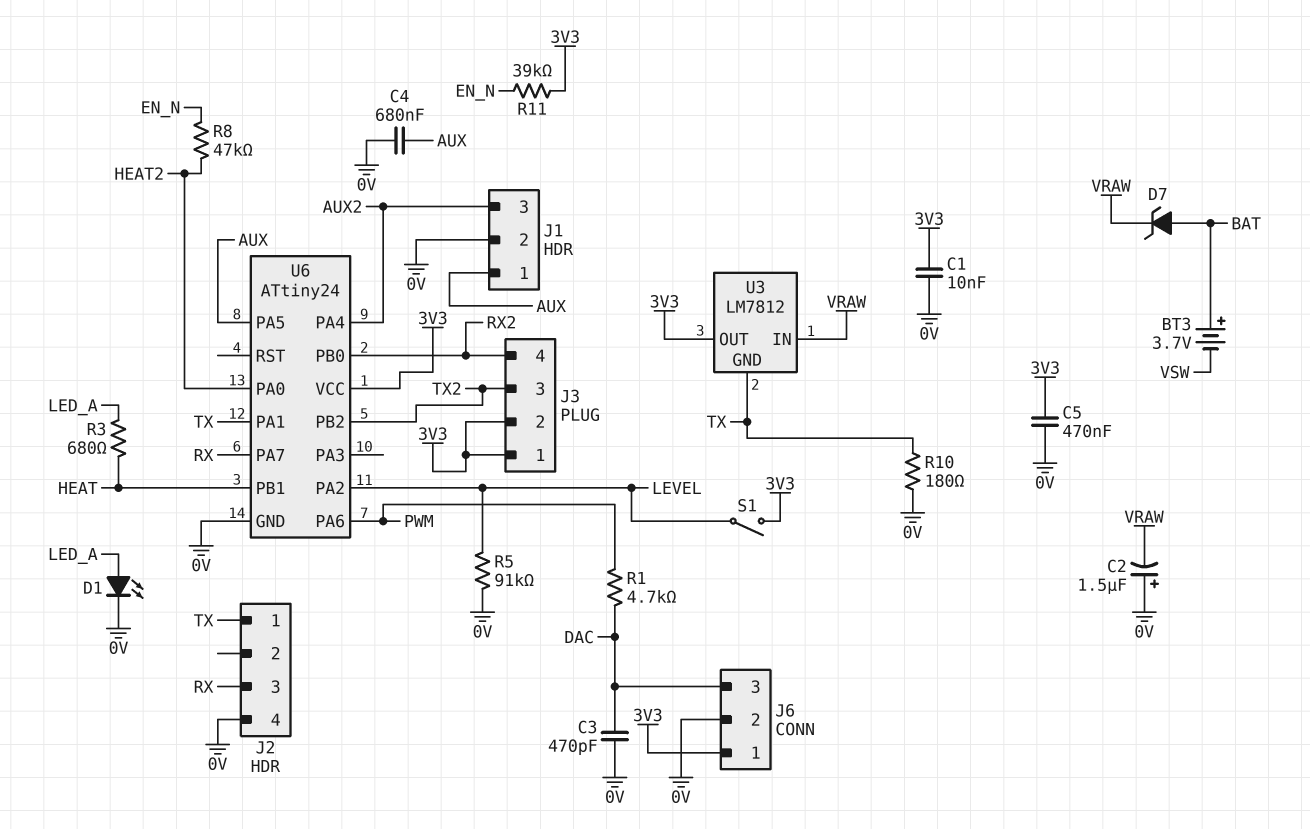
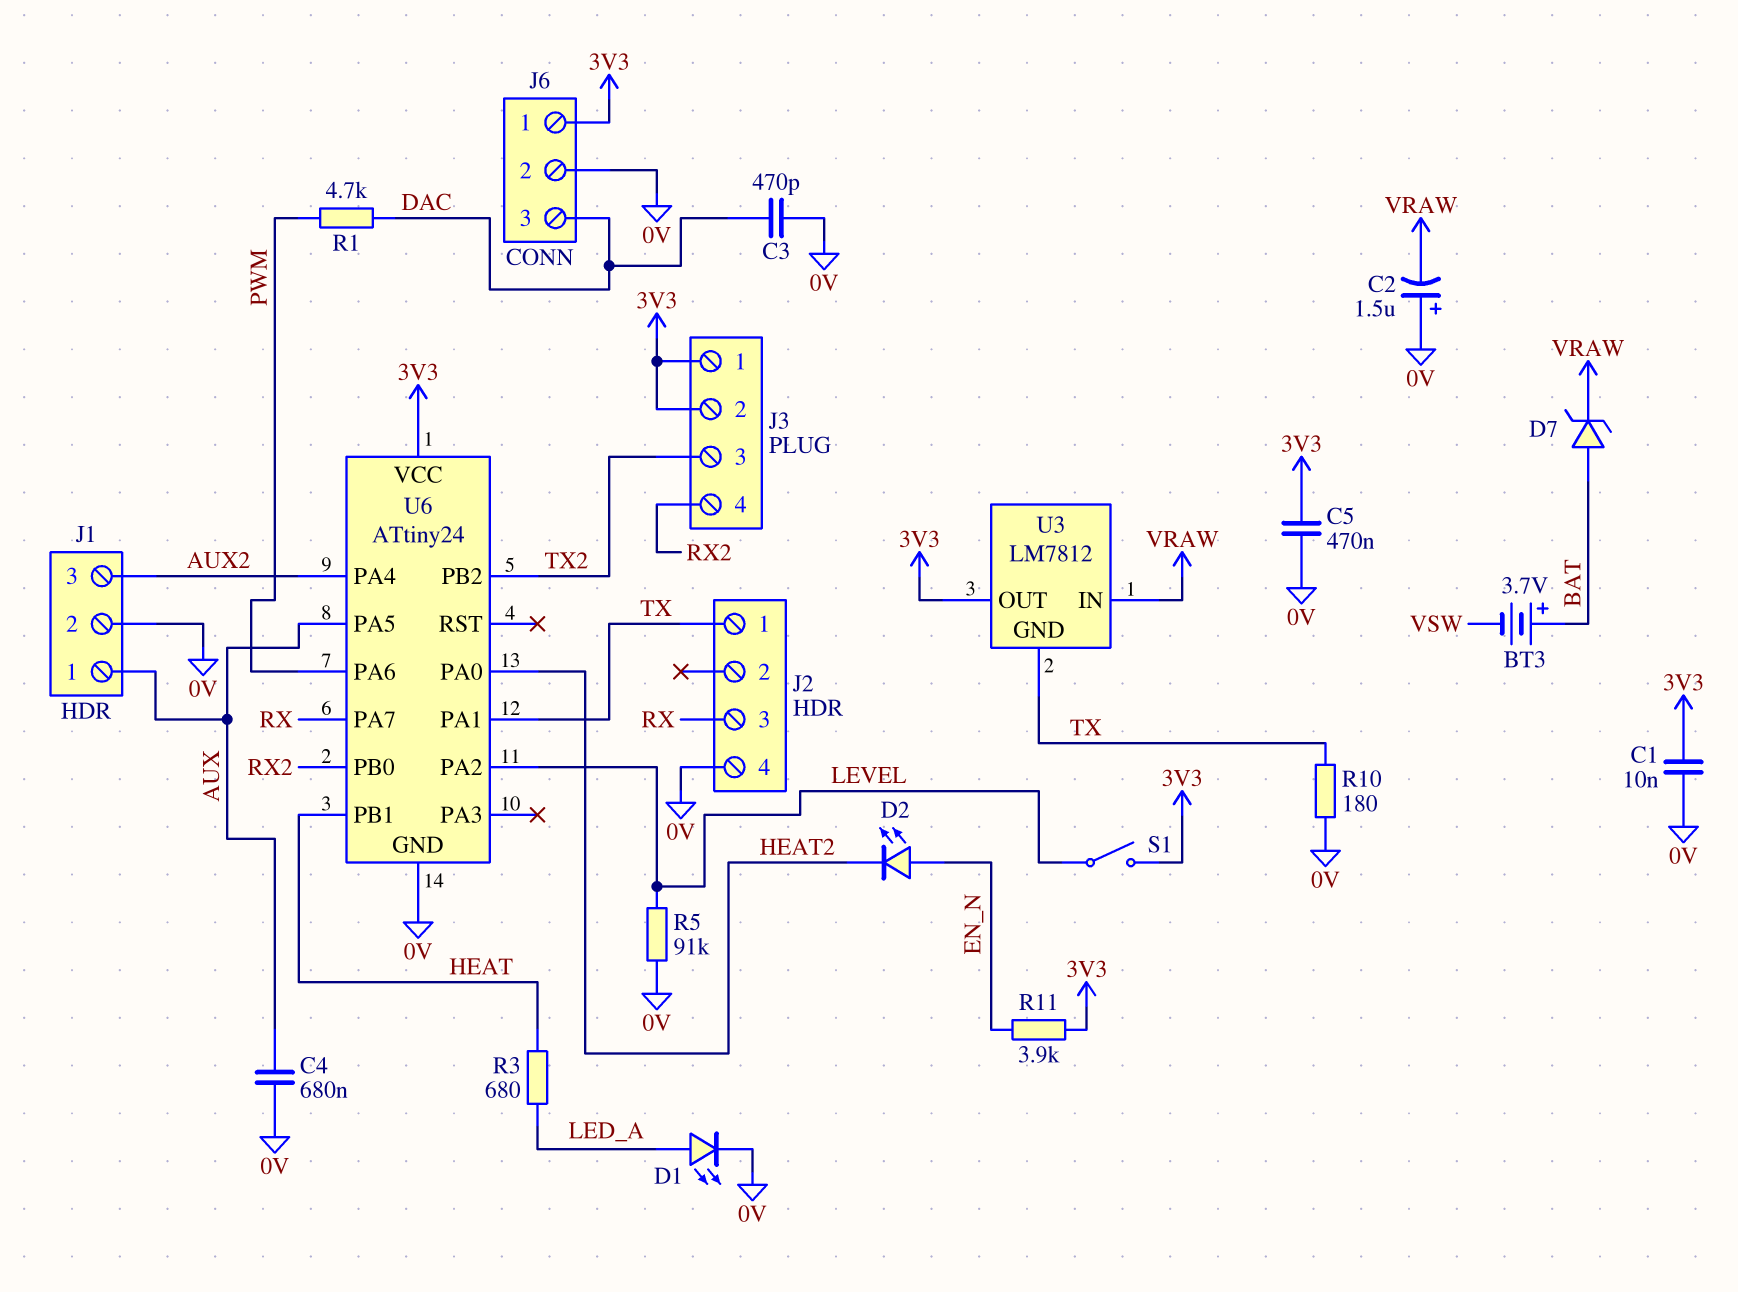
D2: none -> LED (A EN_N, K HEAT2)
R8: 47k (EN_N, HEAT2) -> none
R11: 39k (3V3, EN_N) -> 3.9k (3V3, EN_N)

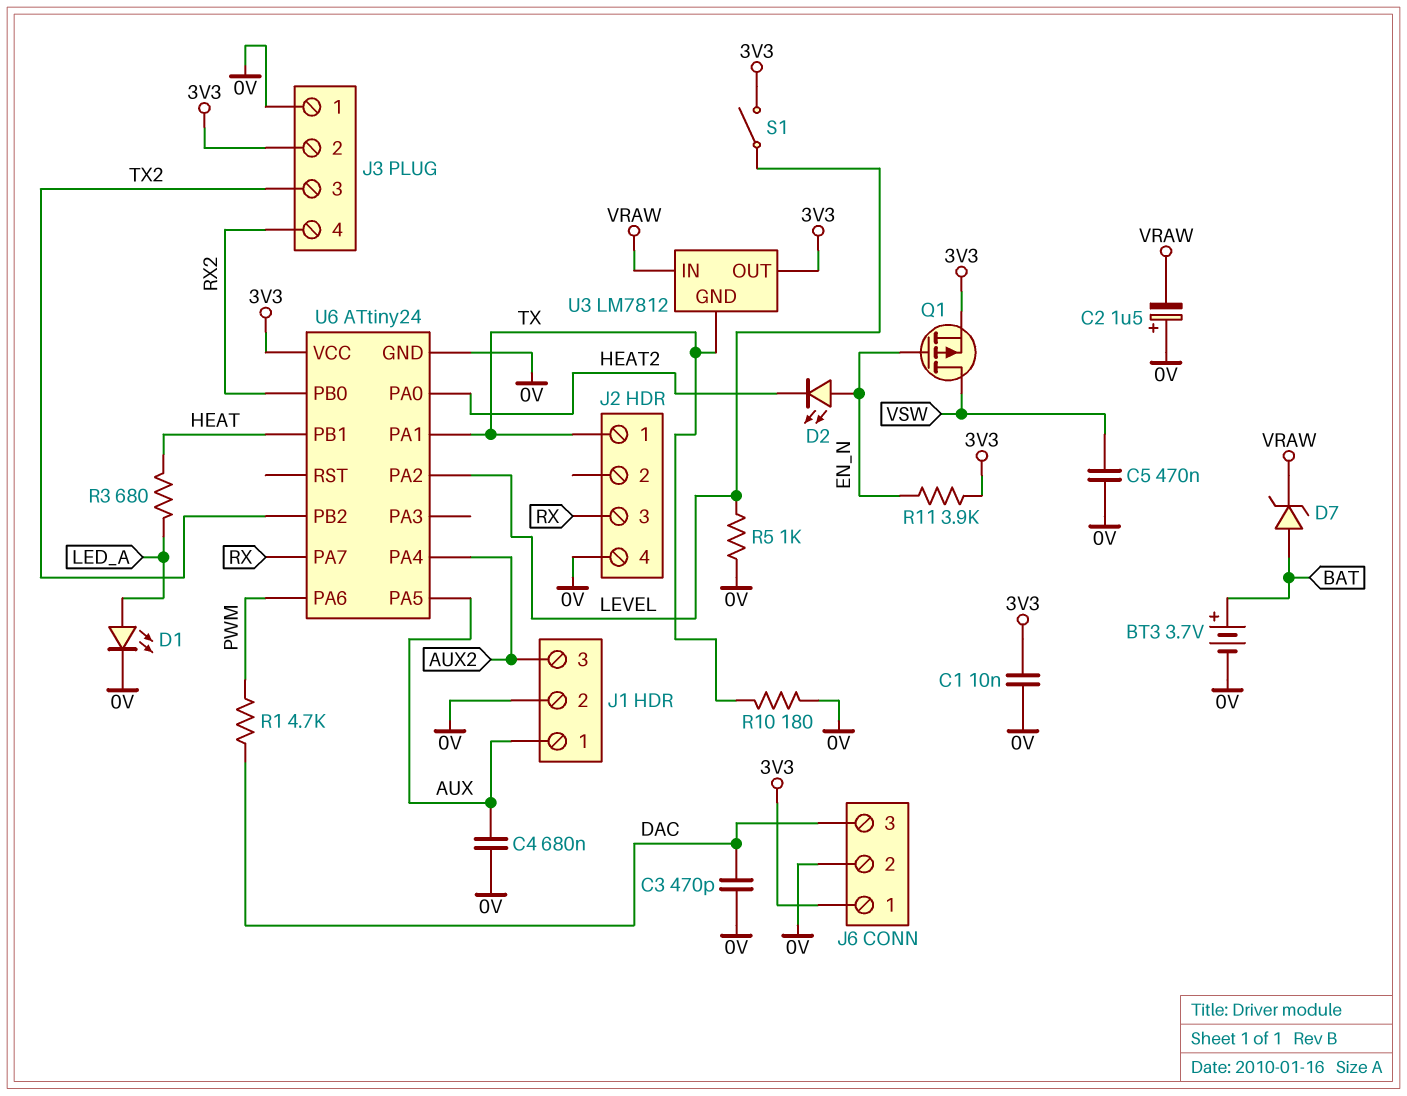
BT3: 3.7V (plus BAT, minus VSW) -> 3.7V (plus BAT, minus 0V)
C5: 470nF (0V, 3V3) -> 470nF (0V, VSW)
J3 pin 1: 3V3 -> 0V
Q1: none -> PMOS (G EN_N, D VSW, S 3V3)
R5: 91k (0V, LEVEL) -> 1k (0V, LEVEL)

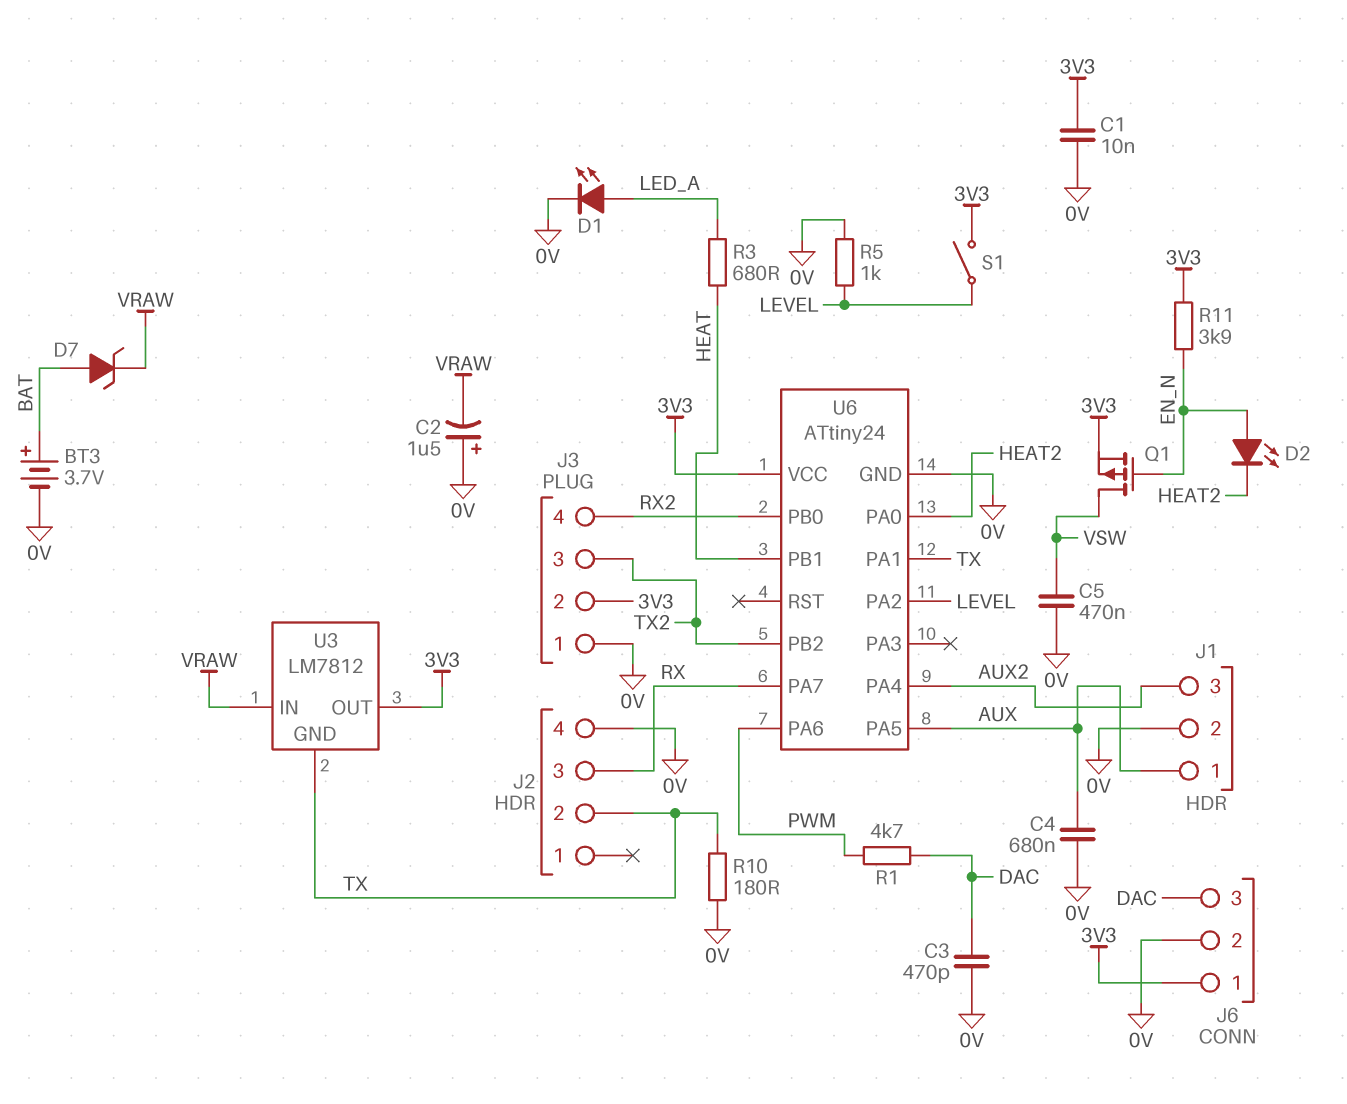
J2 pin 1: TX -> none
J2 pin 2: none -> TX

